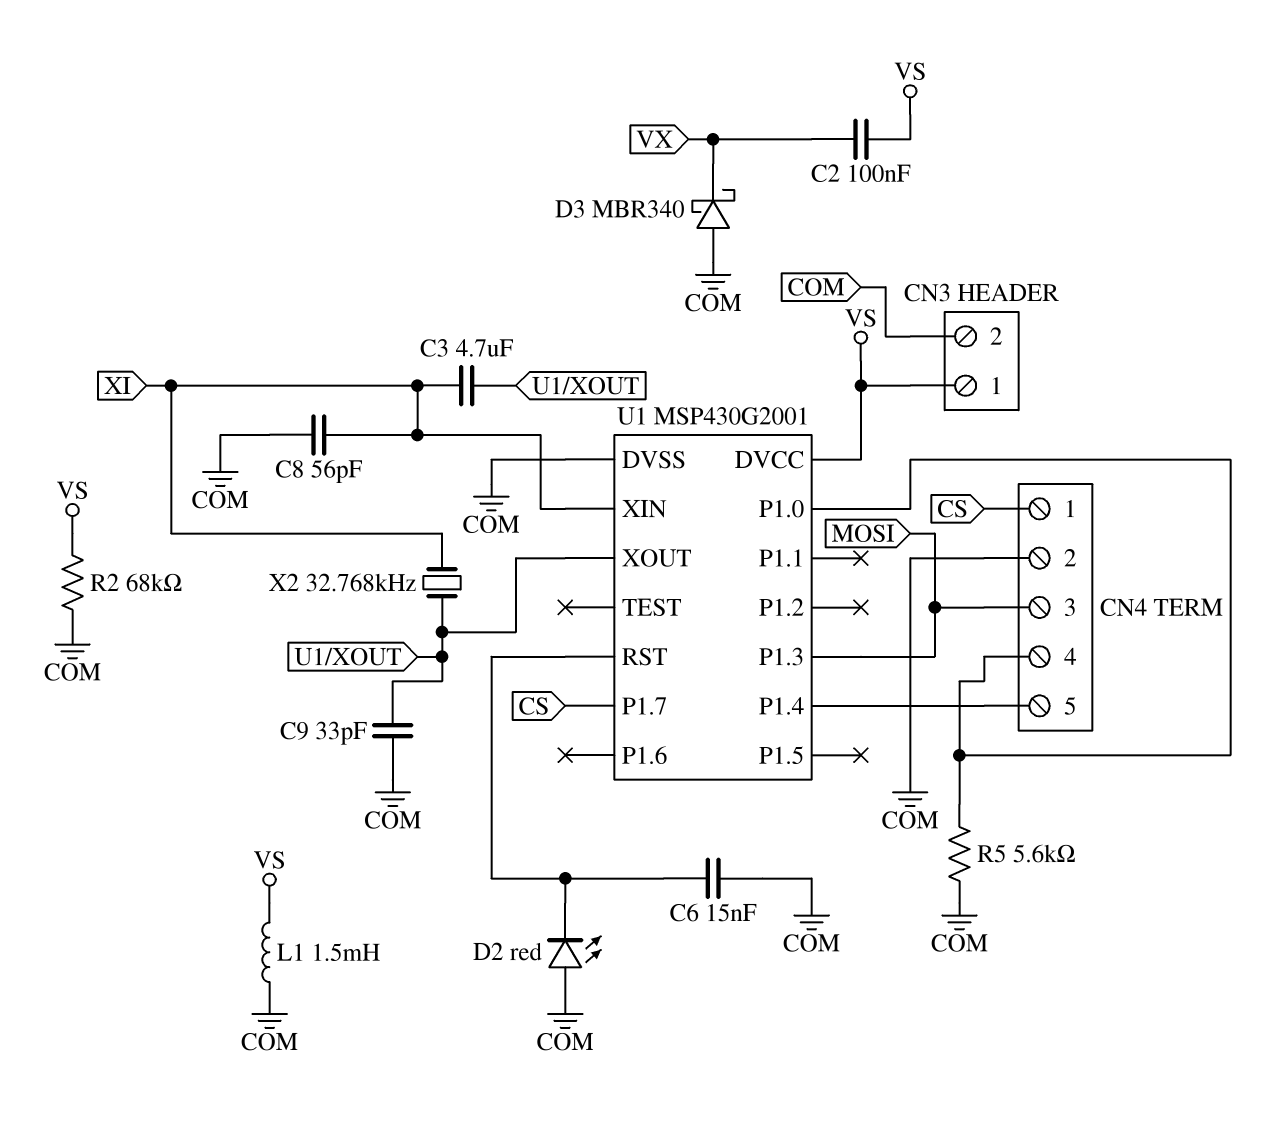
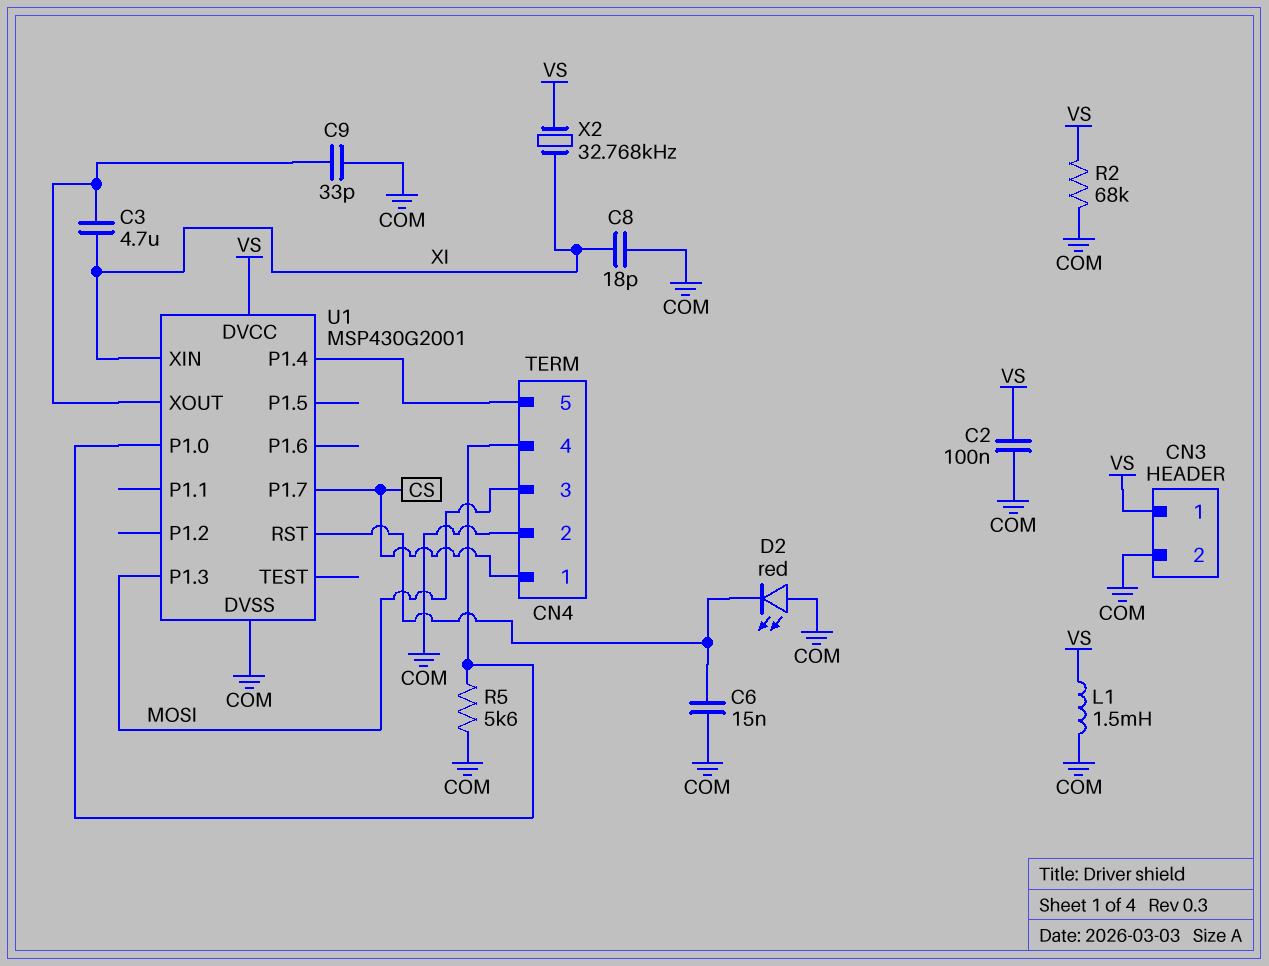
C2: 100nF (VS, VX) -> 100nF (COM, VS)
C8: 56pF (COM, XI) -> 18pF (COM, XI)
D3: schottky MBR340 (A COM, K VX) -> none
X2: 32.768kHz (U1/XOUT, XI) -> 32.768kHz (VS, XI)

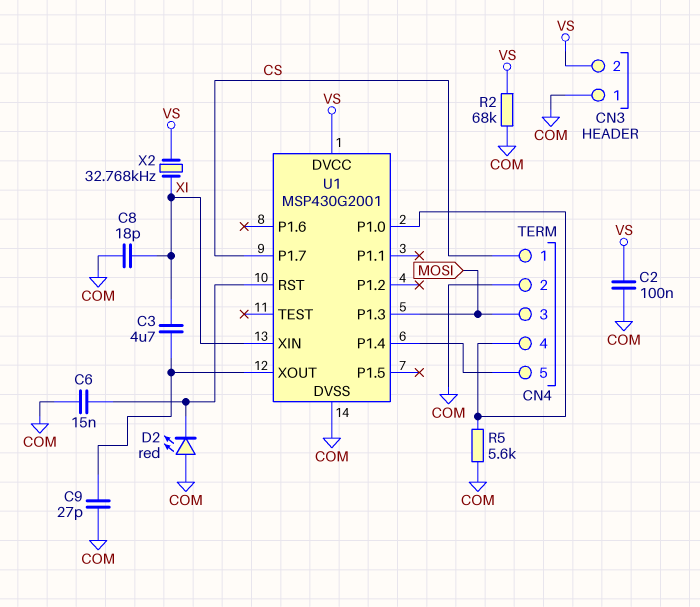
C9: 33pF (COM, U1/XOUT) -> 27pF (COM, U1/XOUT)
CN3 pin 1: VS -> COM
CN3 pin 2: COM -> VS
L1: 1.5mH (COM, VS) -> none

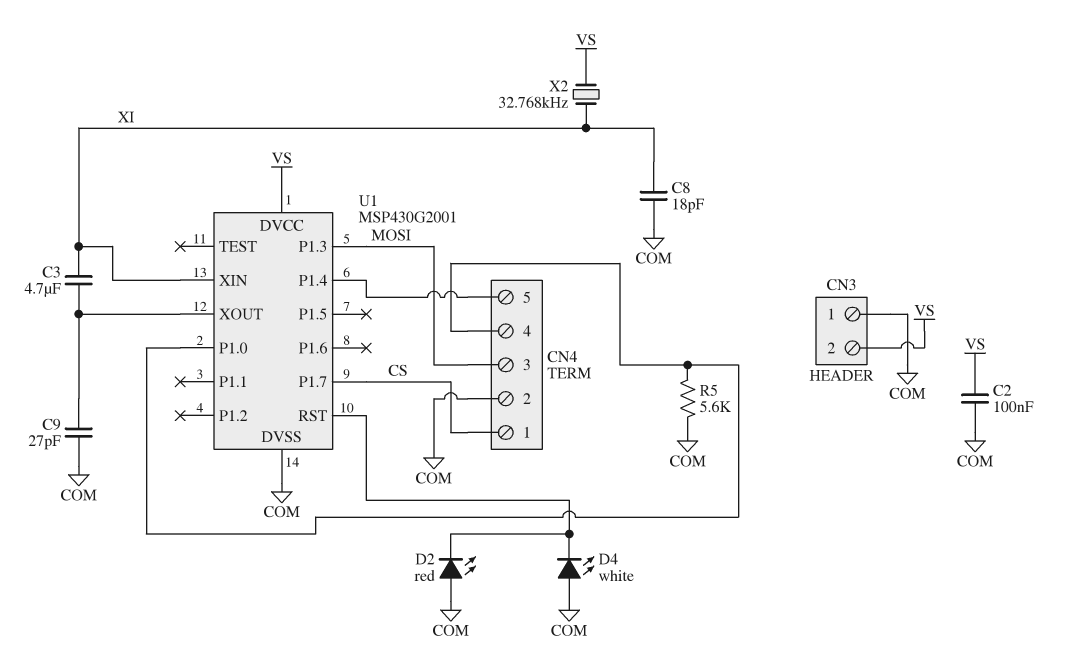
C6: 15nF (COM, U1/RST) -> none
D4: none -> LED white (A COM, K U1/RST)
R2: 68k (COM, VS) -> none

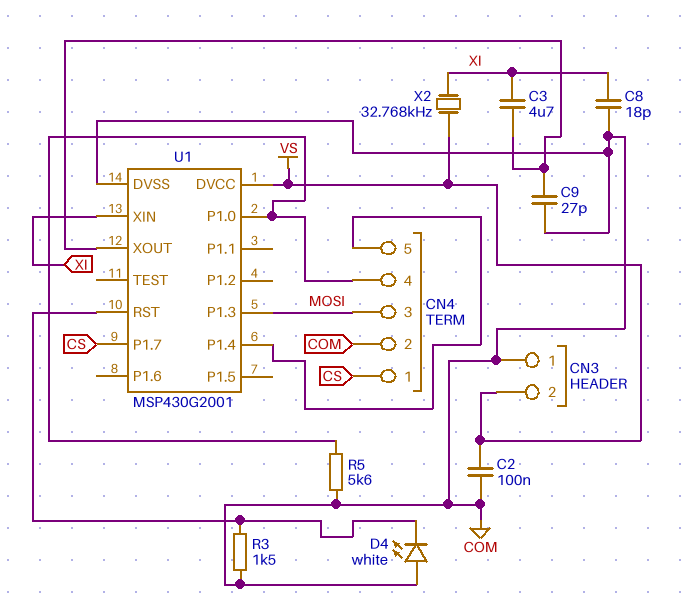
D2: LED red (A COM, K U1/RST) -> none
R3: none -> 1.5k (COM, U1/RST)

